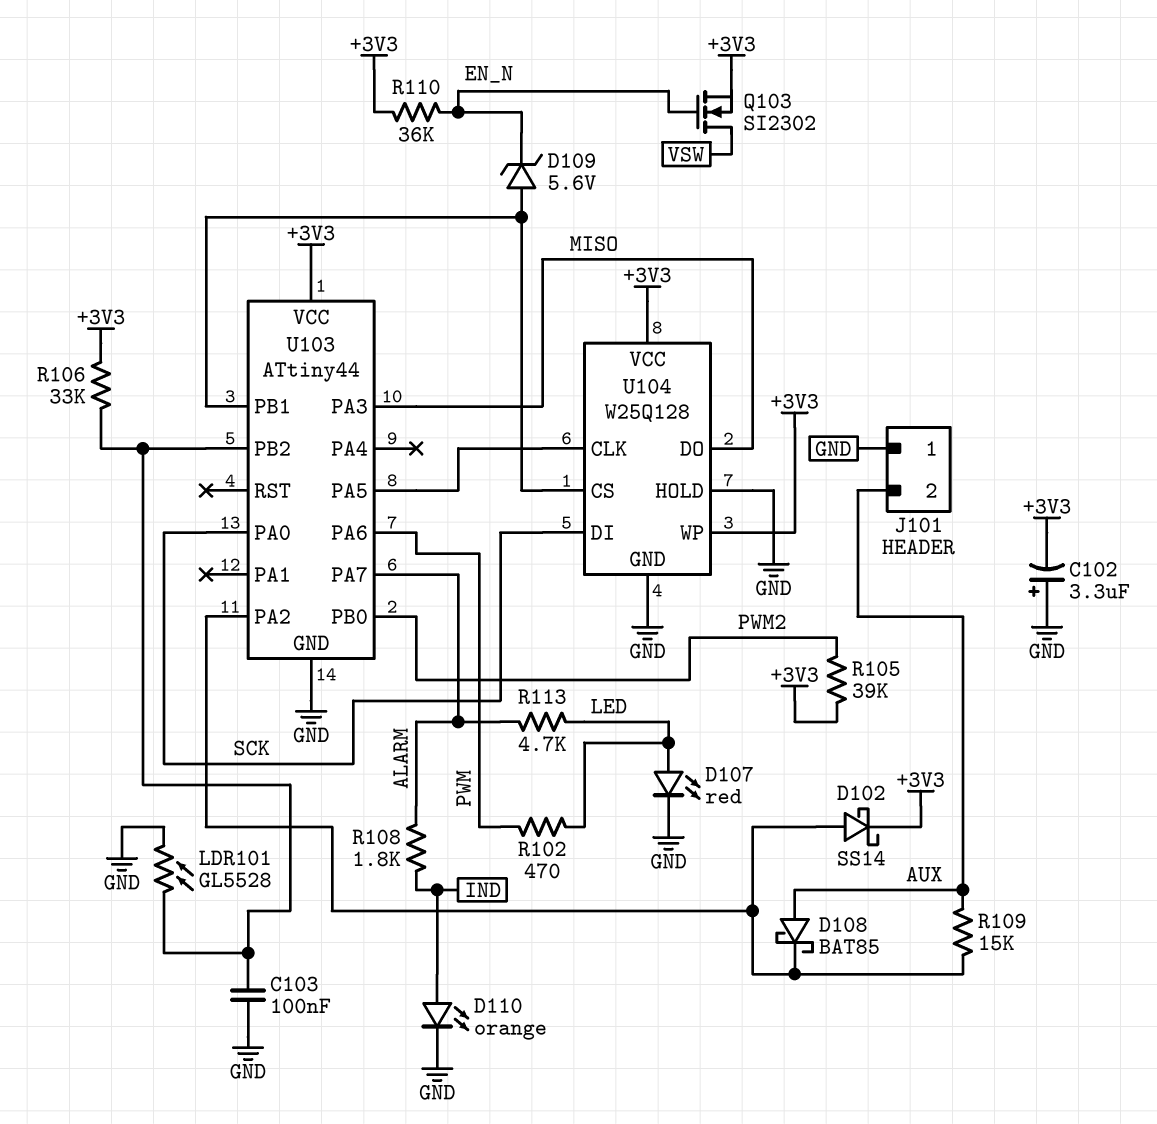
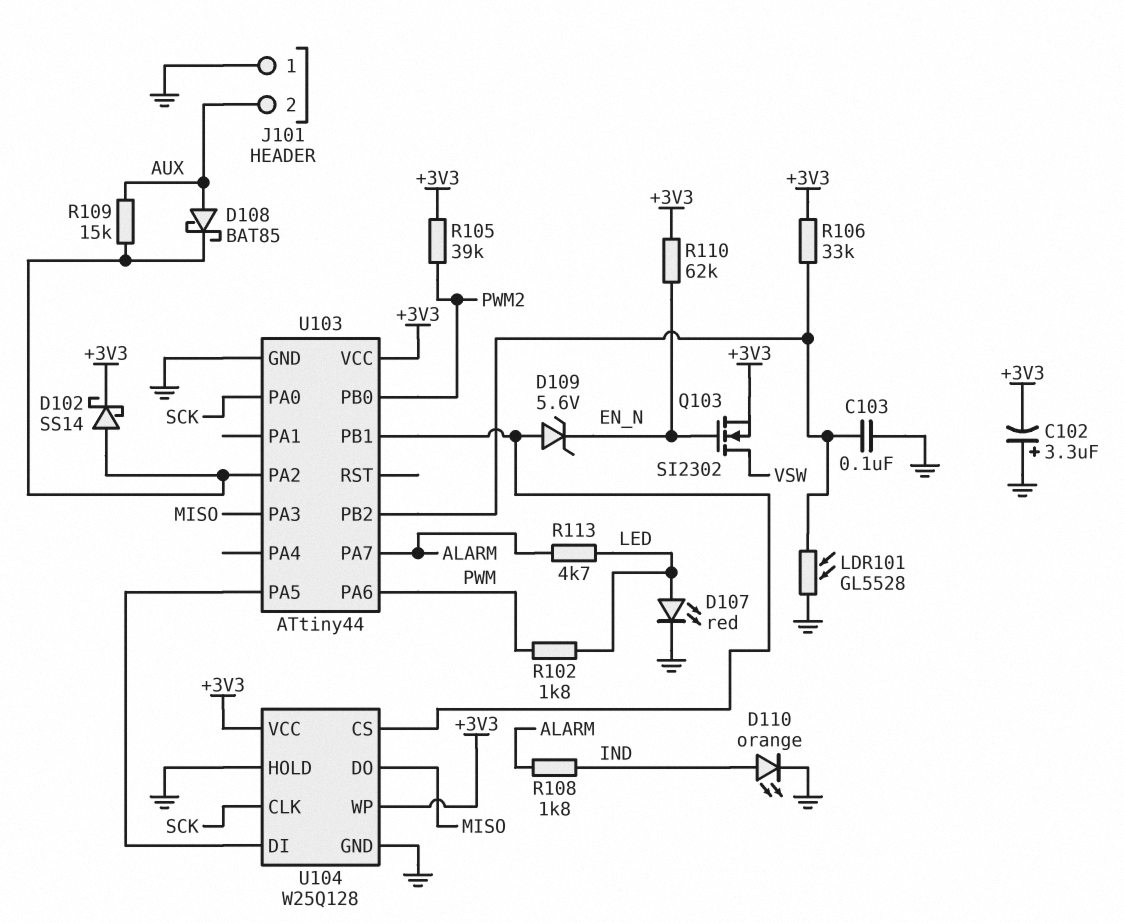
R102: 470 (LED, PWM) -> 1.8k (LED, PWM)
R110: 36k (+3V3, EN_N) -> 62k (+3V3, EN_N)
U104 pin CLK: U103/PA5 -> SCK
U104 pin DI: SCK -> U103/PA5

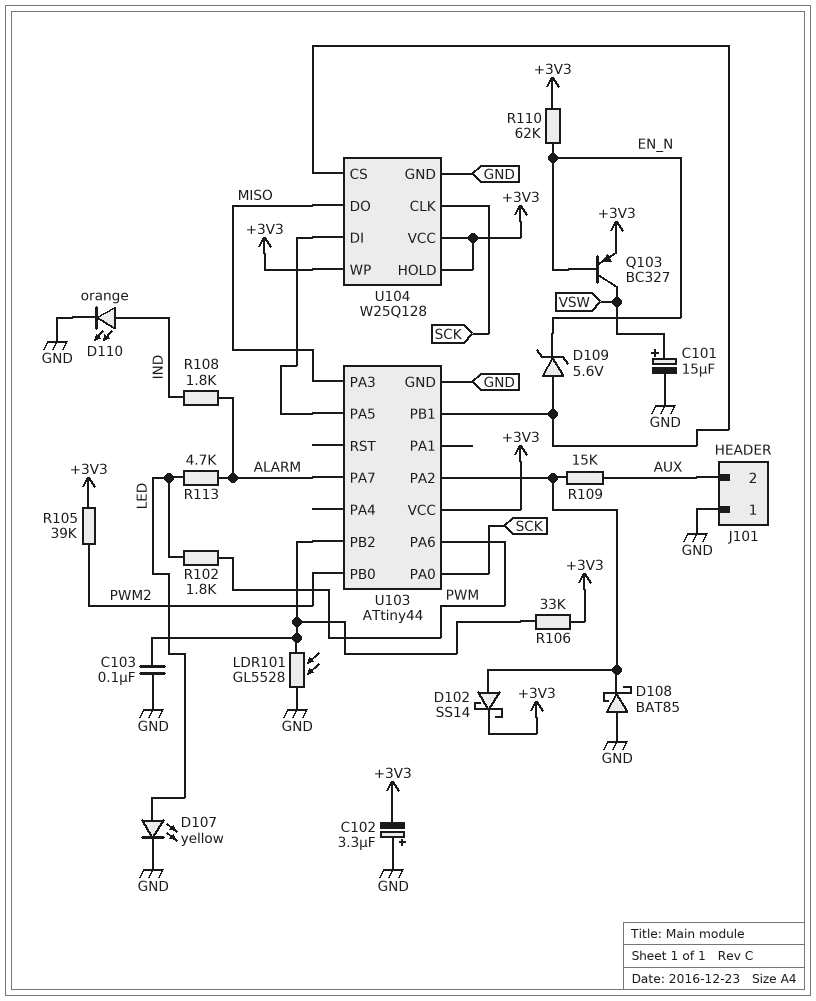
C101: none -> 15uF (plus VSW, minus GND)
D107: LED red (A LED, K GND) -> LED yellow (A LED, K GND)
D108: schottky BAT85 (A AUX, K U103/PA2) -> schottky BAT85 (A GND, K U103/PA2)
Q103: NMOS SI2302 (G EN_N, D VSW, S +3V3) -> PNP BC327 (B EN_N, C VSW, E +3V3)
U104 pin HOLD: GND -> +3V3

